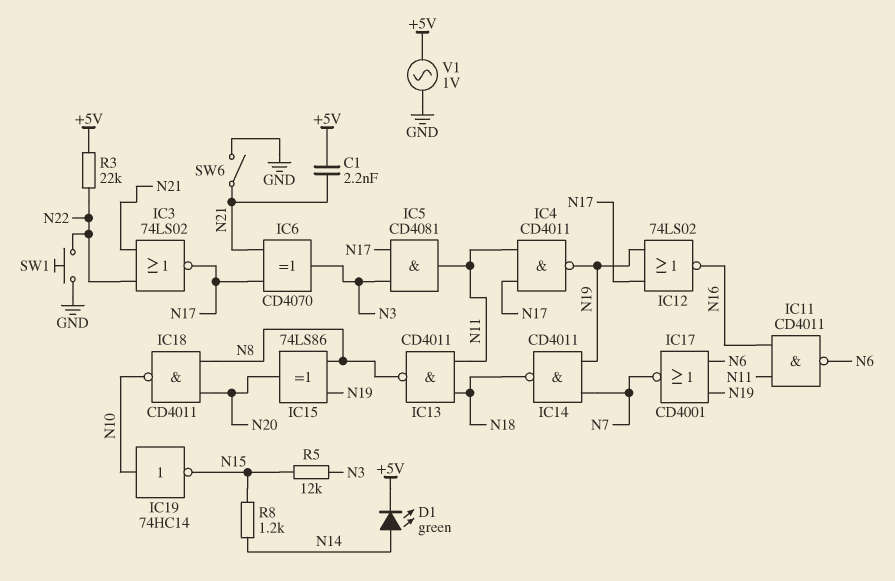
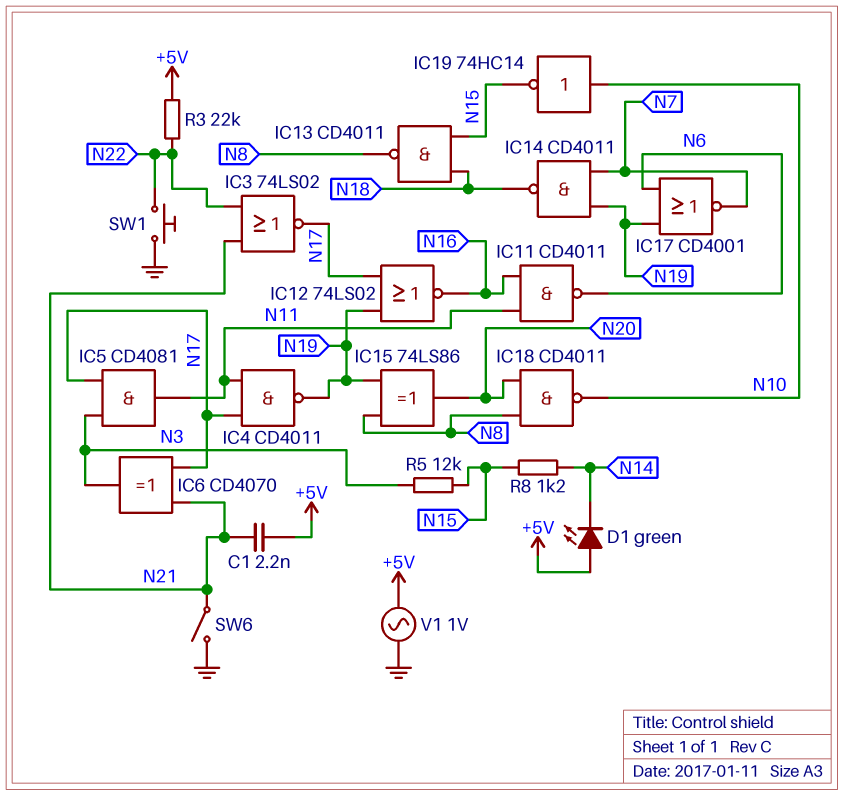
D1: LED green (A N14, K +5V) -> LED green (A +5V, K N14)
IC13: NAND CD4011 (in N11, in N18, out N8) -> NAND CD4011 (in N15, in N18, out N8)

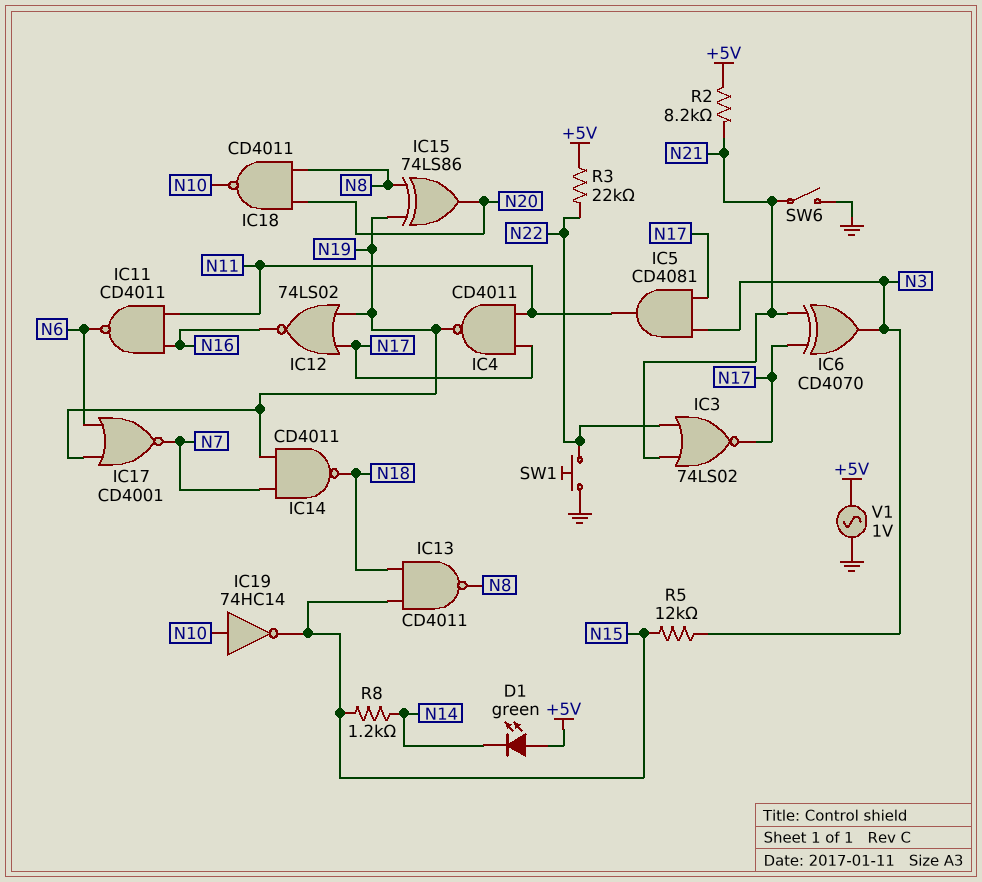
C1: 2.2nF (+5V, N21) -> none
R2: none -> 8.2k (+5V, N21)

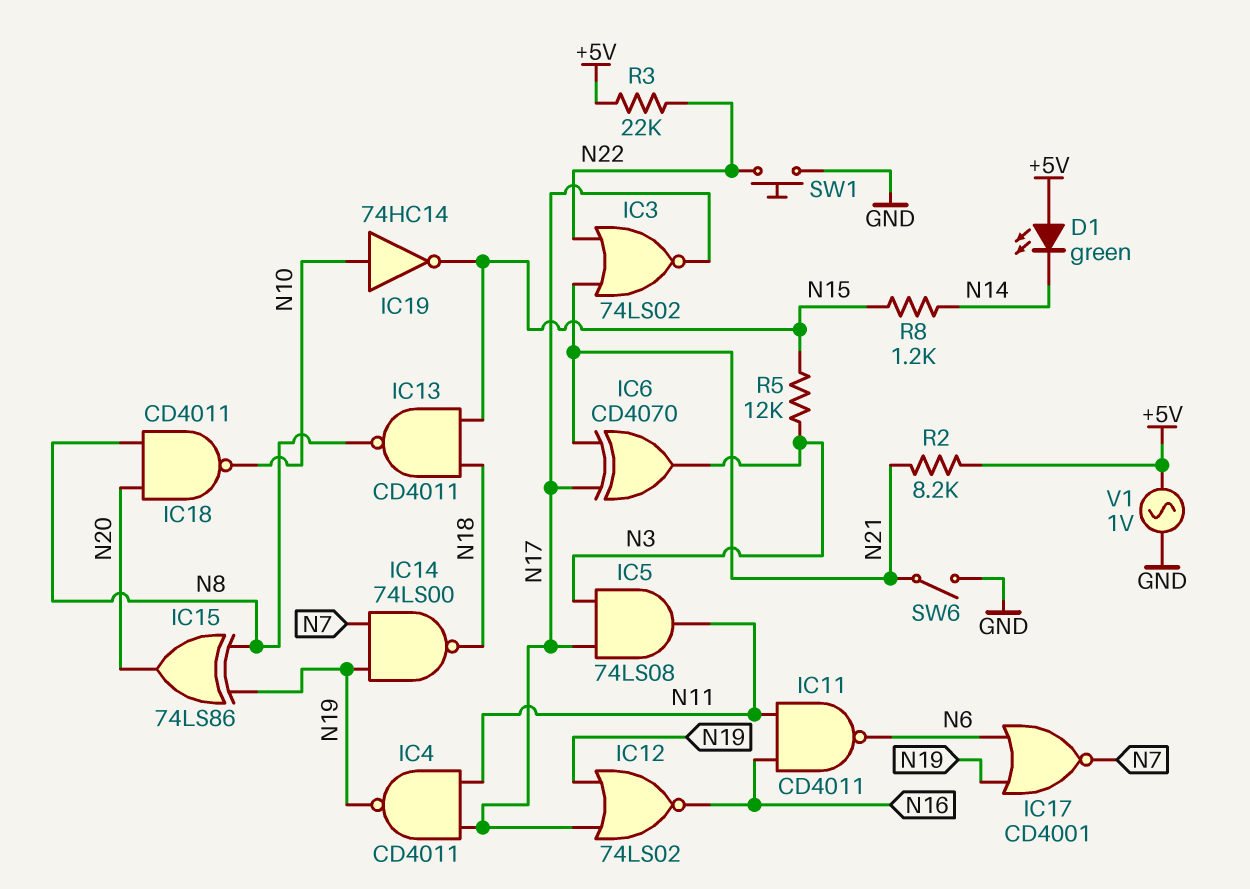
IC5: AND CD4081 (in N3, in N17, out N11) -> AND 74LS08 (in N3, in N17, out N11)
IC14: NAND CD4011 (in N7, in N19, out N18) -> NAND 74LS00 (in N7, in N19, out N18)

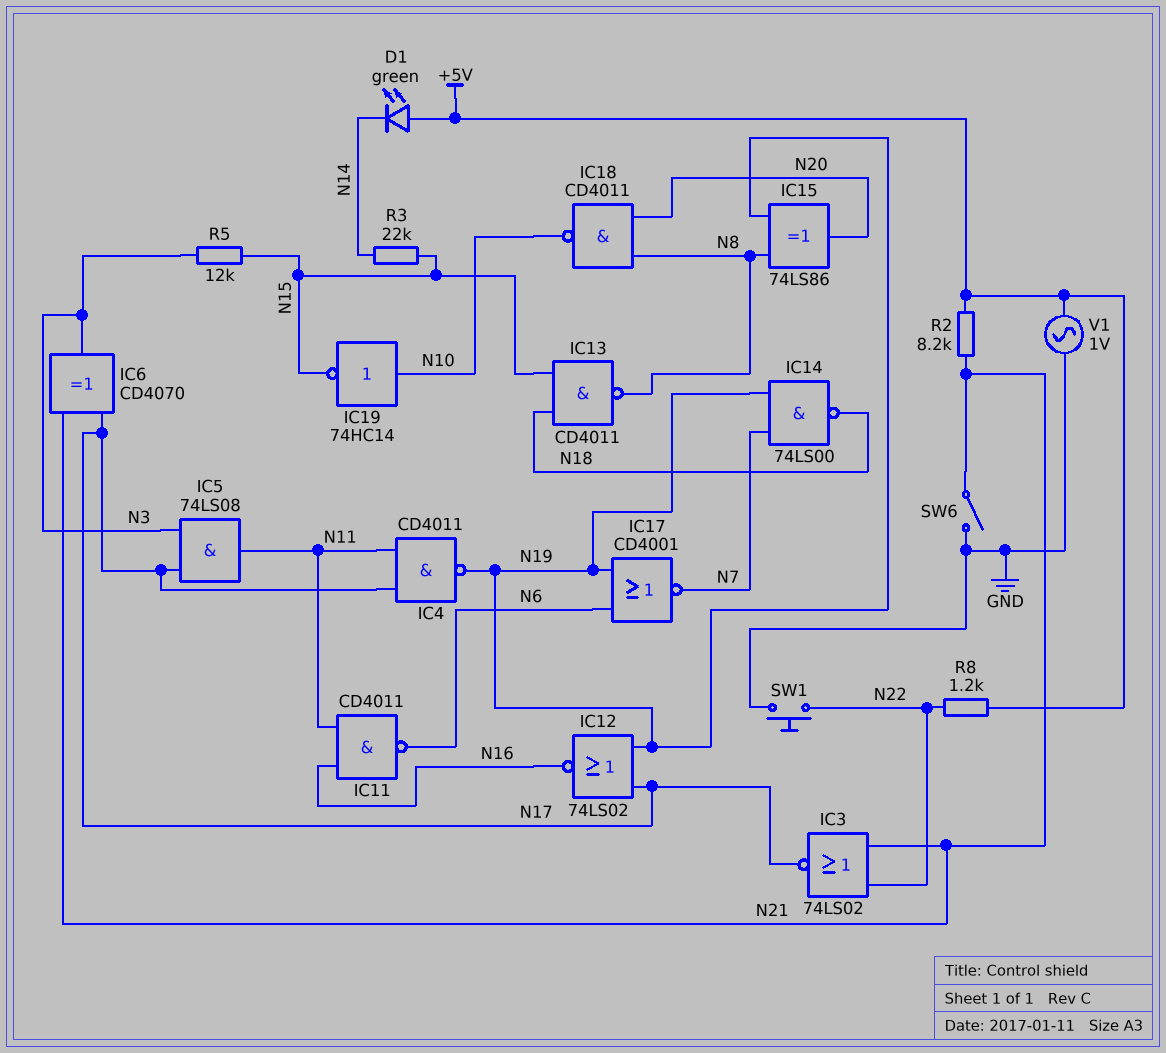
R3: 22k (+5V, N22) -> 22k (N14, N15)
R8: 1.2k (N14, N15) -> 1.2k (+5V, N22)

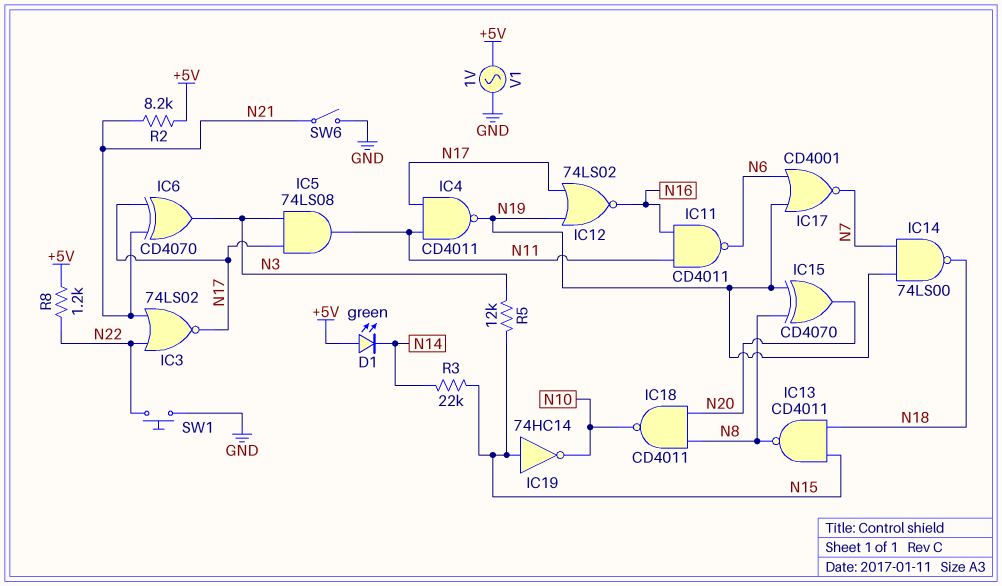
IC15: XOR 74LS86 (in N8, in N19, out N20) -> XOR CD4070 (in N8, in N19, out N20)
IC19: NOT 74HC14 (in N10, out N15) -> NOT 74HC14 (in N15, out N10)

